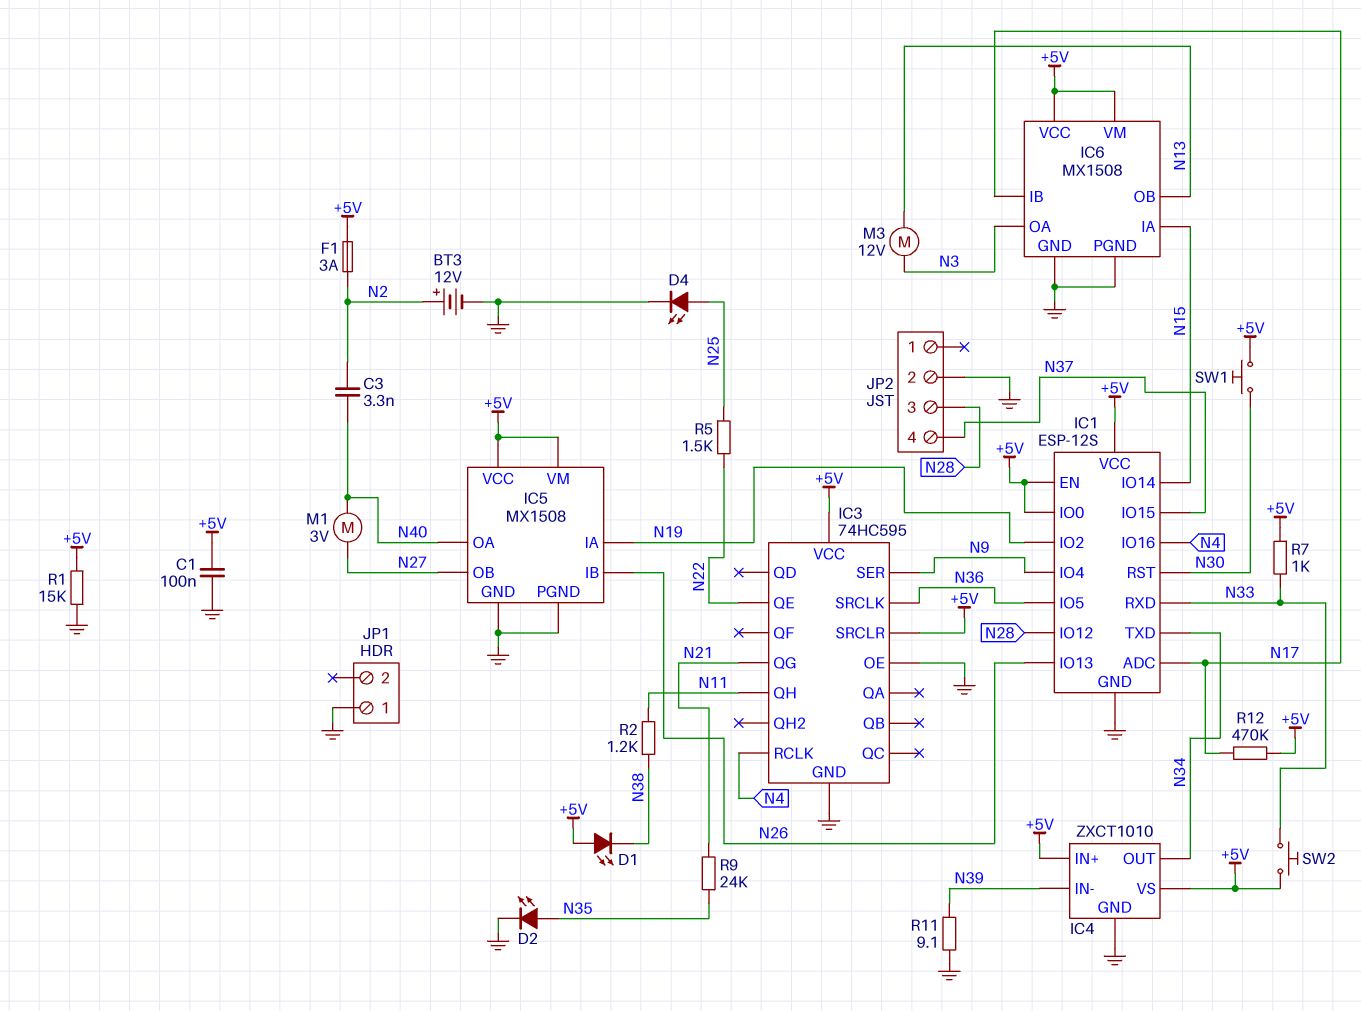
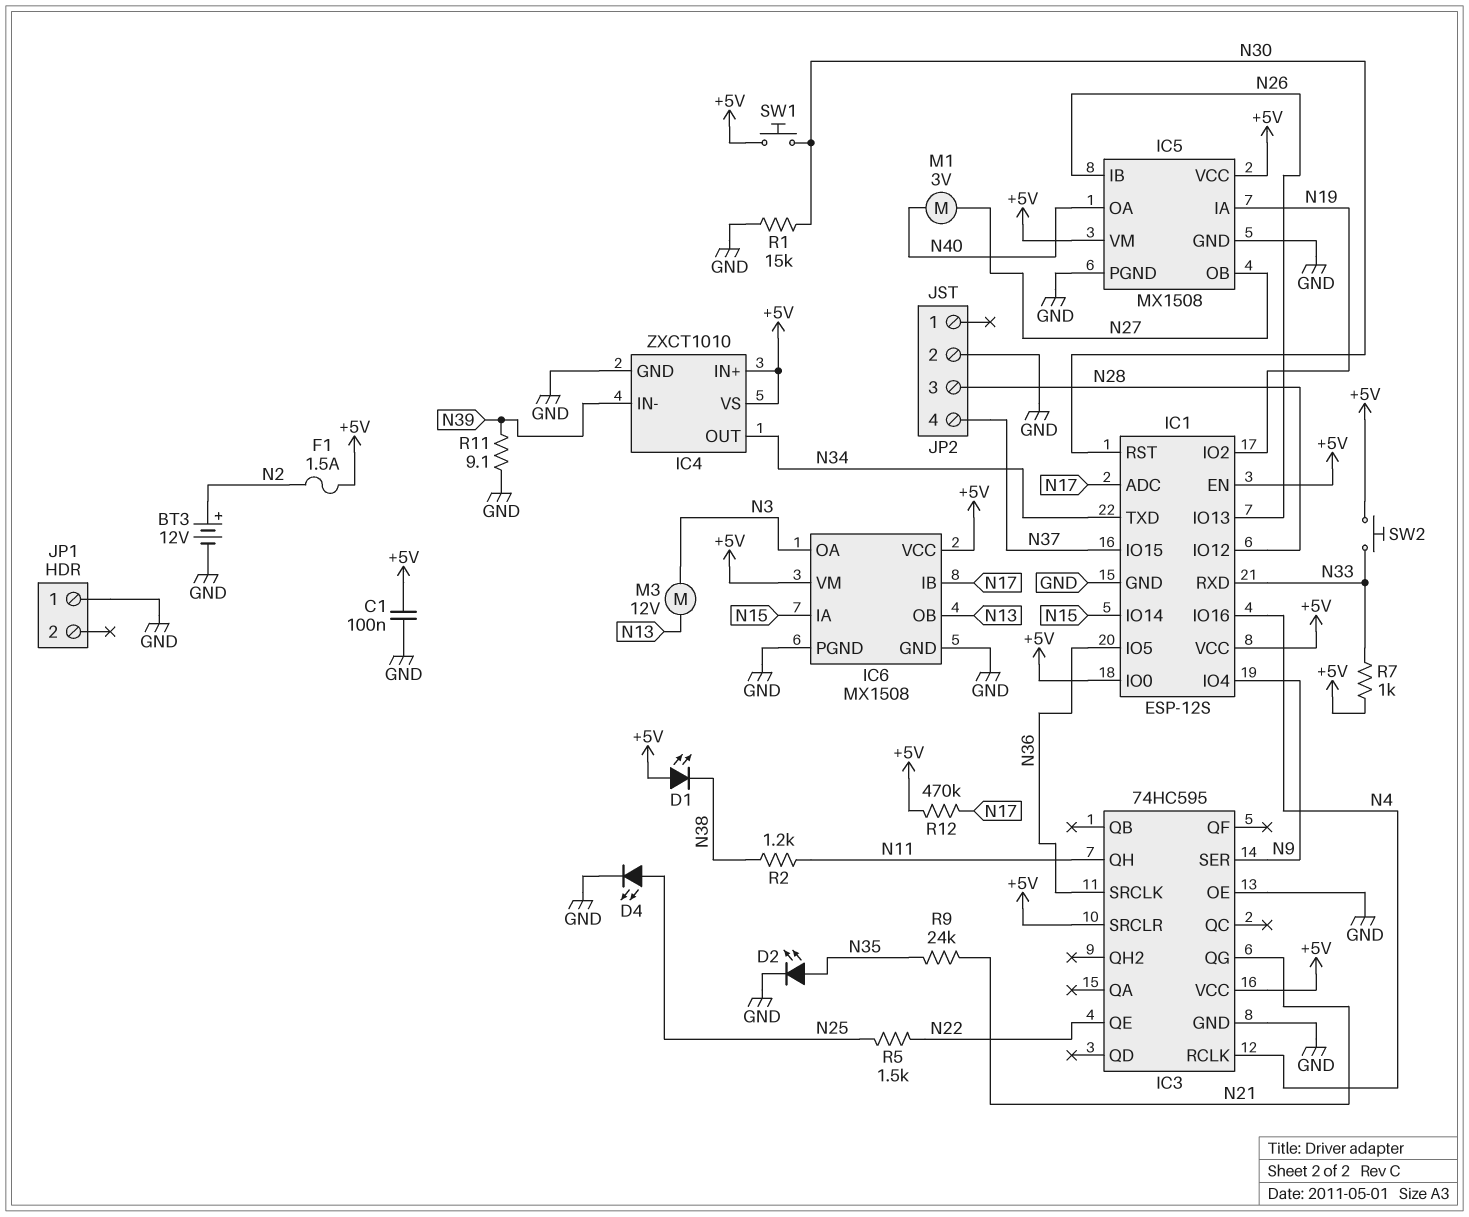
C3: 3.3nF (N2, N40) -> none
F1: 3A (+5V, N2) -> 1.5A (+5V, N2)
R1: 15k (+5V, GND) -> 15k (GND, N30)

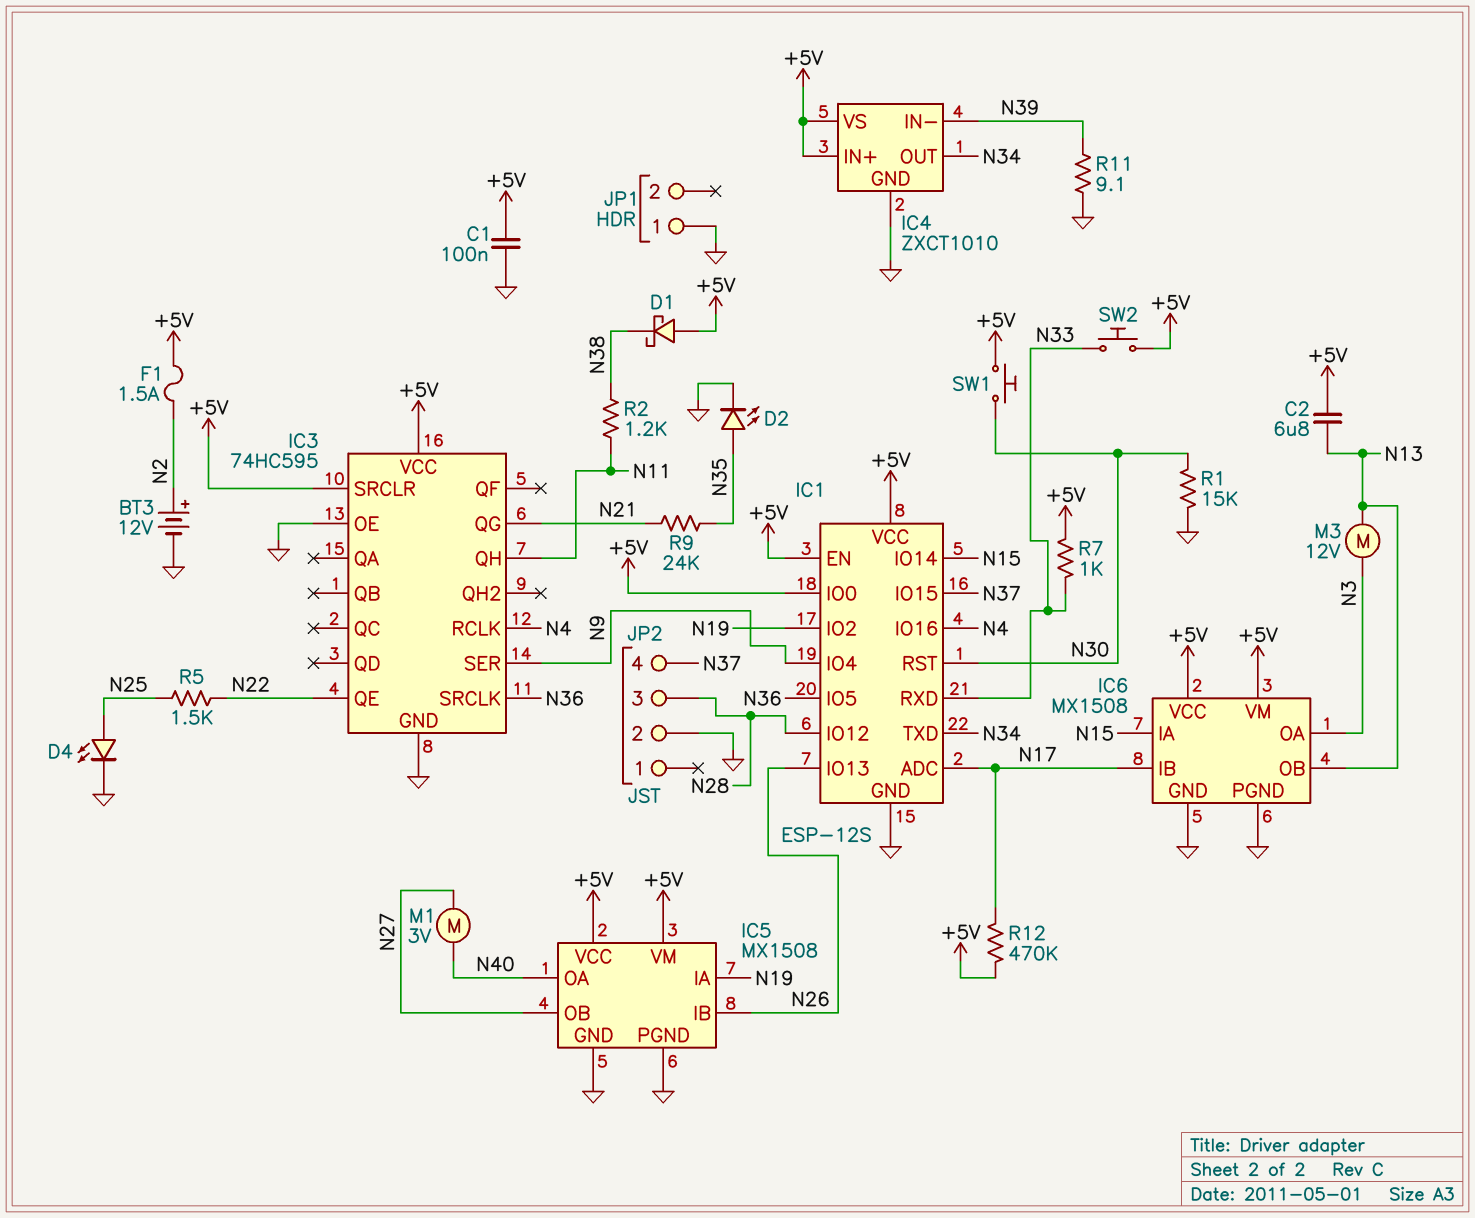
C2: none -> 6.8uF (+5V, N13)
D1: LED (A +5V, K N38) -> schottky (A +5V, K N38)

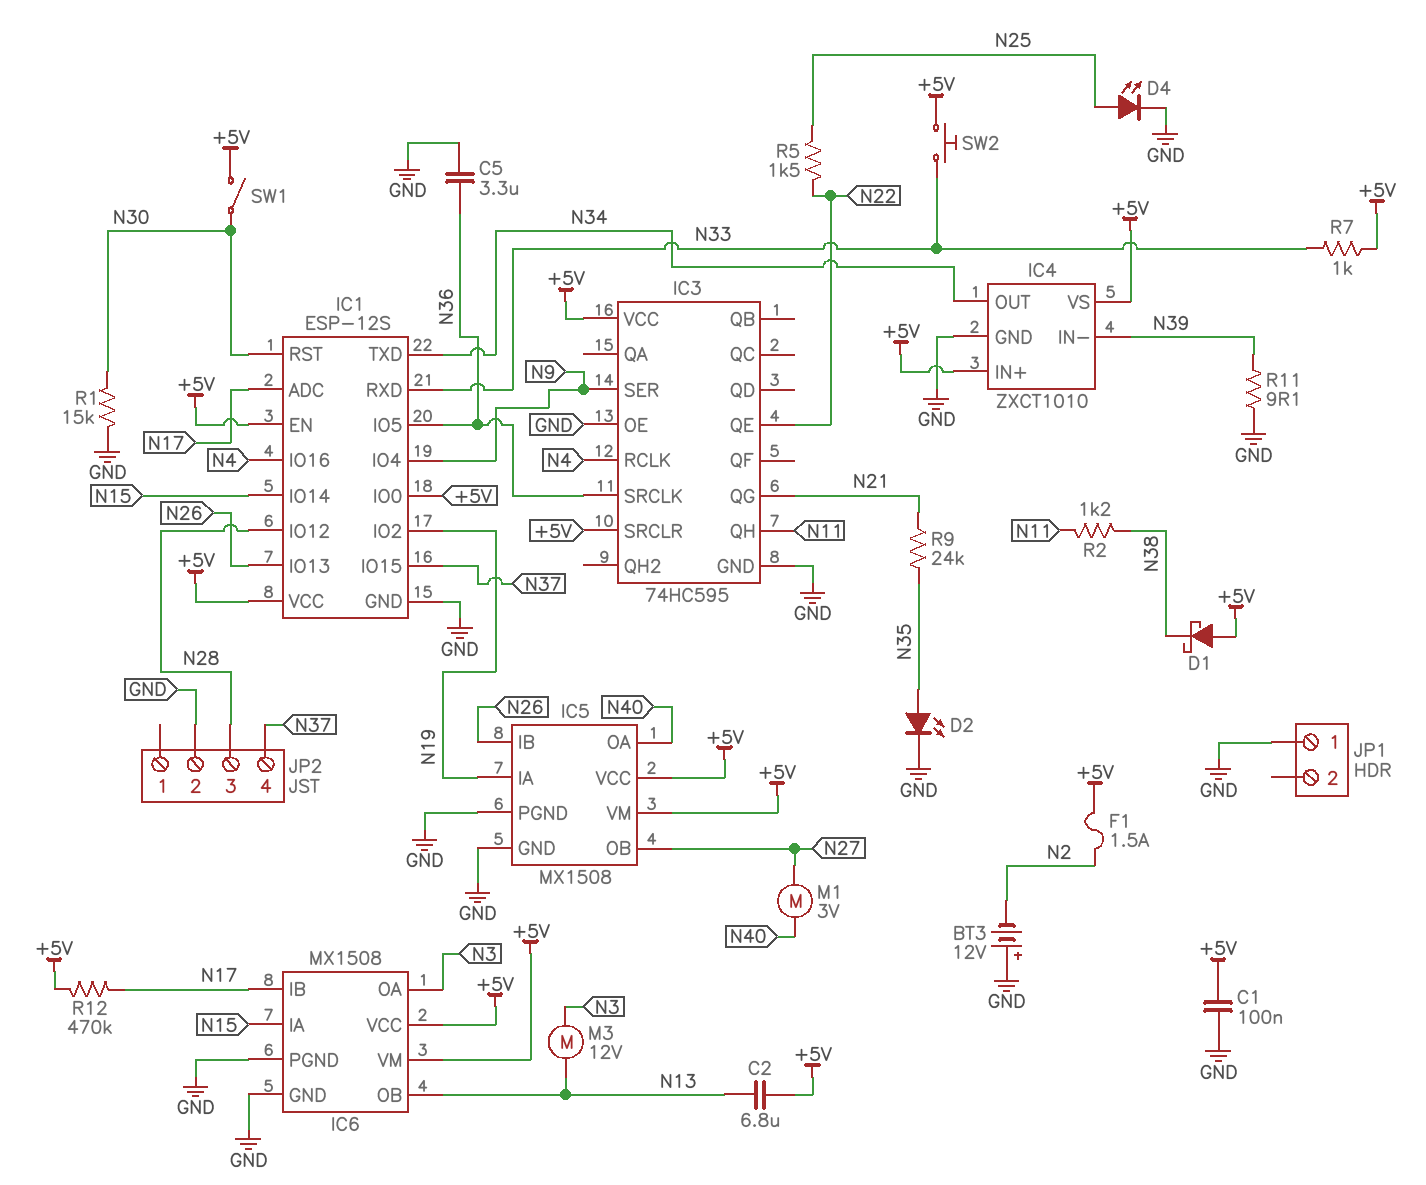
BT3: 12V (plus N2, minus GND) -> 12V (plus GND, minus N2)
C5: none -> 3.3uF (GND, N36)
SW1: button (+5V, N30) -> switch (+5V, N30)

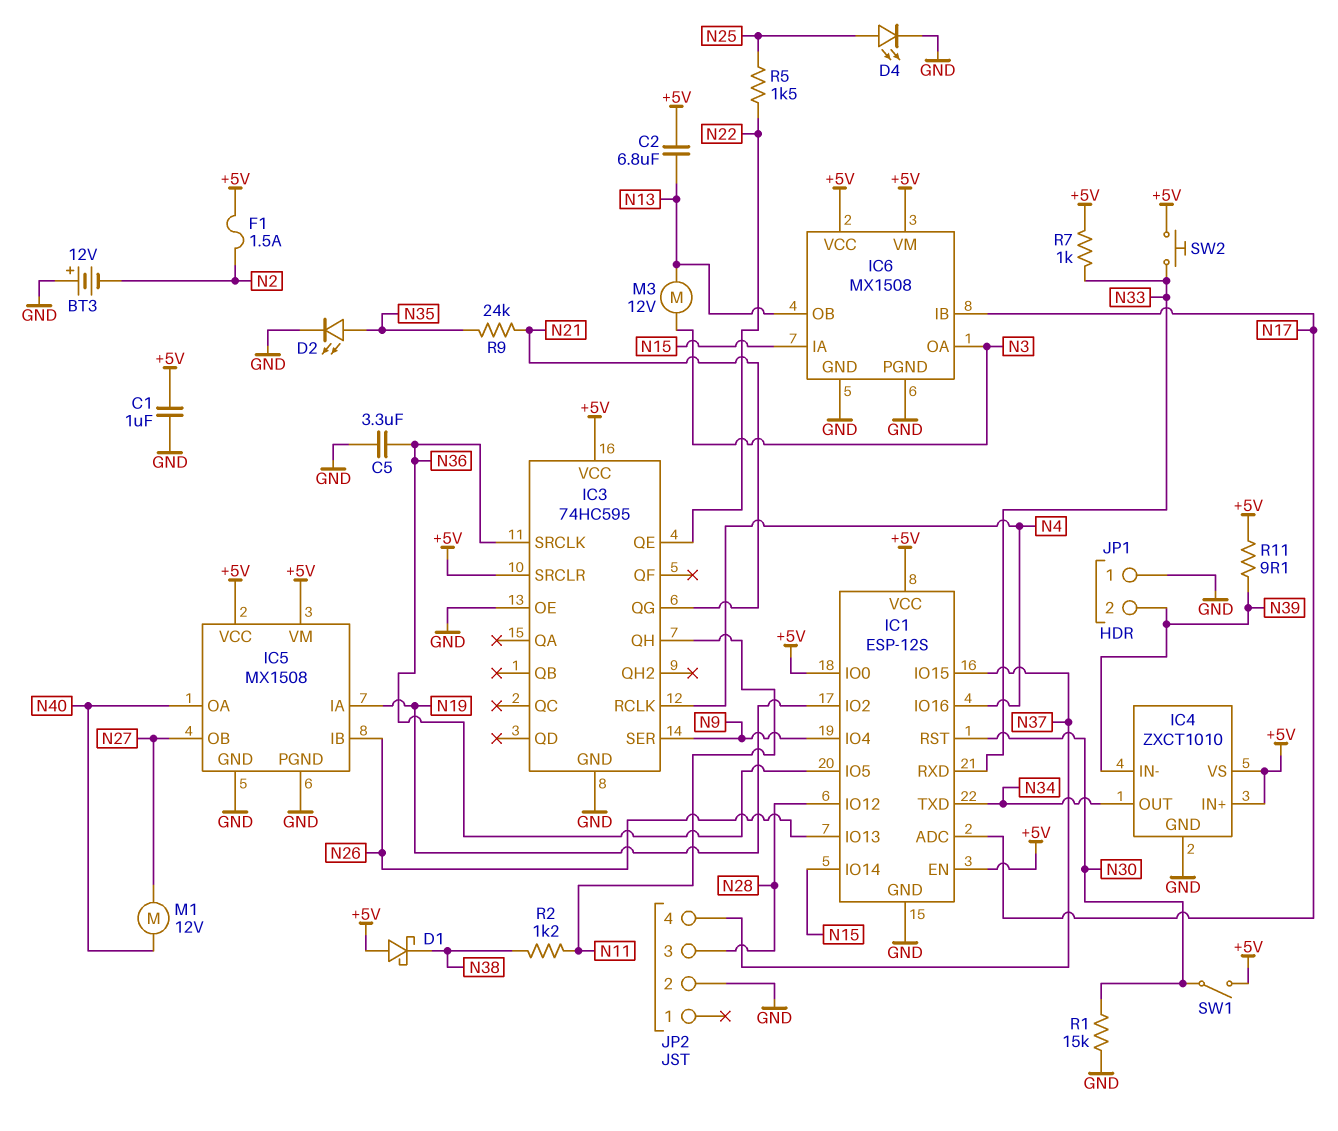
C1: 100nF (+5V, GND) -> 1uF (+5V, GND)
JP1 pin 2: none -> N39
M1: motor 3V (N27, N40) -> motor 12V (N27, N40)
R11: 9.1 (GND, N39) -> 9.1 (+5V, N39)
R12: 470k (+5V, N17) -> none

